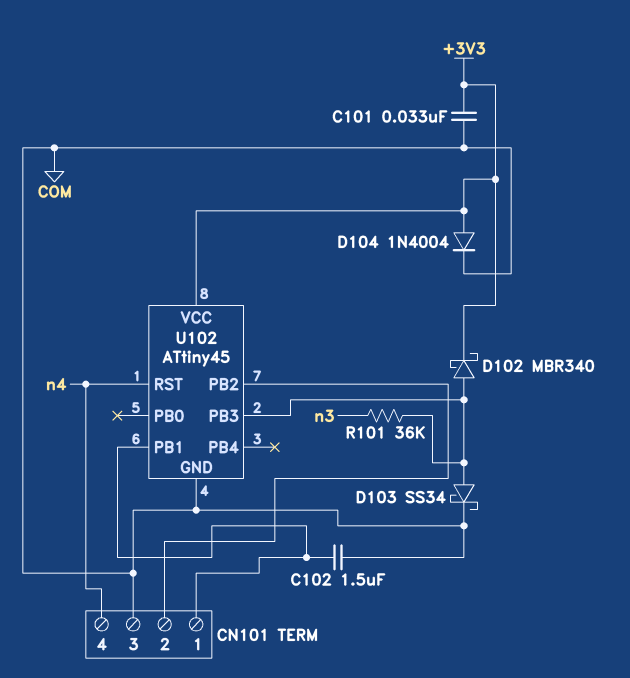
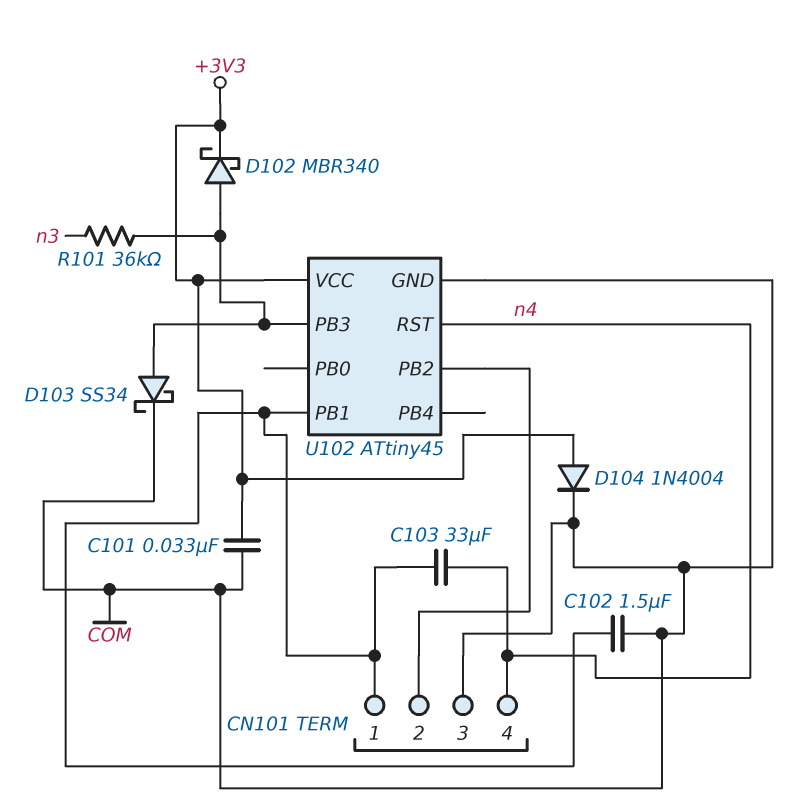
C103: none -> 33uF (CN101/1, n4)

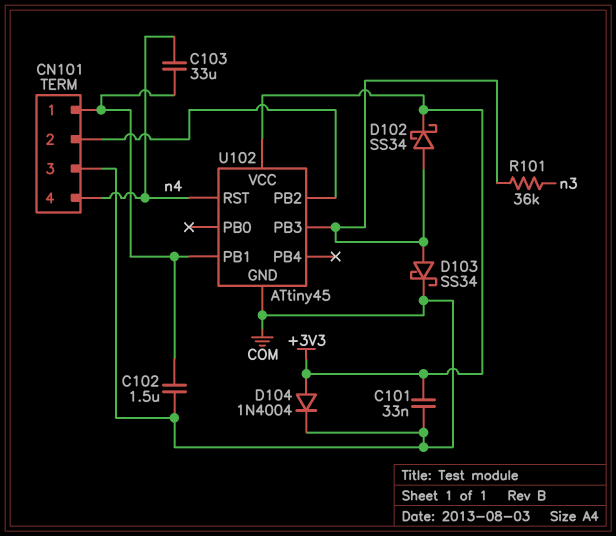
D102: schottky MBR340 (A U102/PB3, K +3V3) -> schottky SS34 (A U102/PB3, K +3V3)

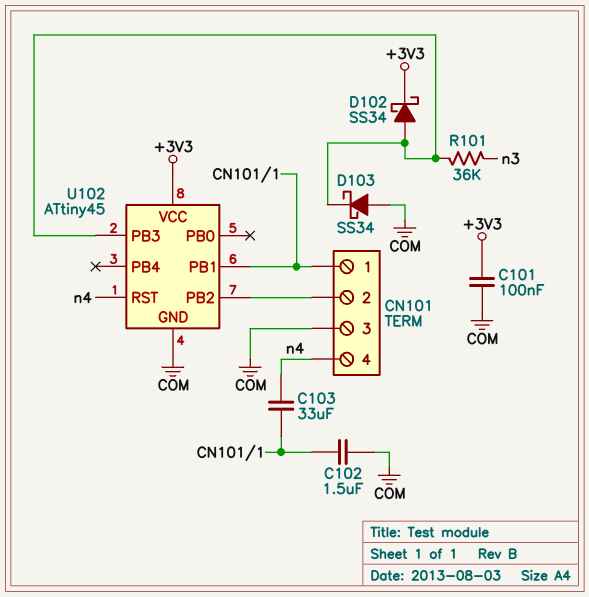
C101: 33nF (+3V3, COM) -> 100nF (+3V3, COM)
D103: schottky SS34 (A U102/PB3, K COM) -> schottky SS34 (A COM, K U102/PB3)
D104: diode 1N4004 (A +3V3, K COM) -> none

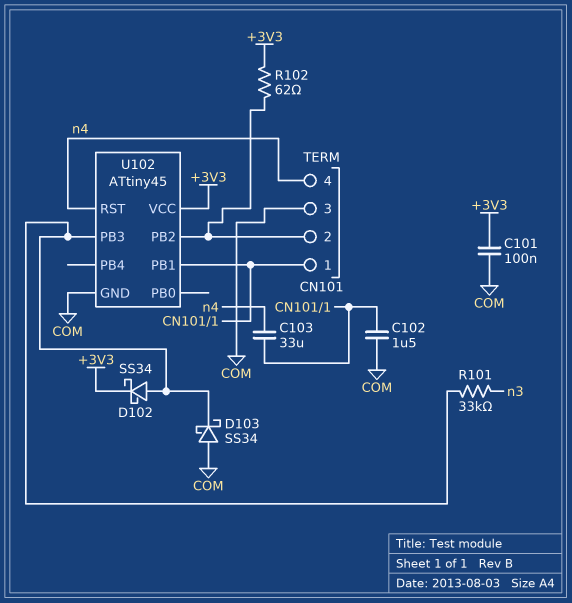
R101: 36k (U102/PB3, n3) -> 33k (U102/PB3, n3)
R102: none -> 62 (+3V3, CN101/2)

